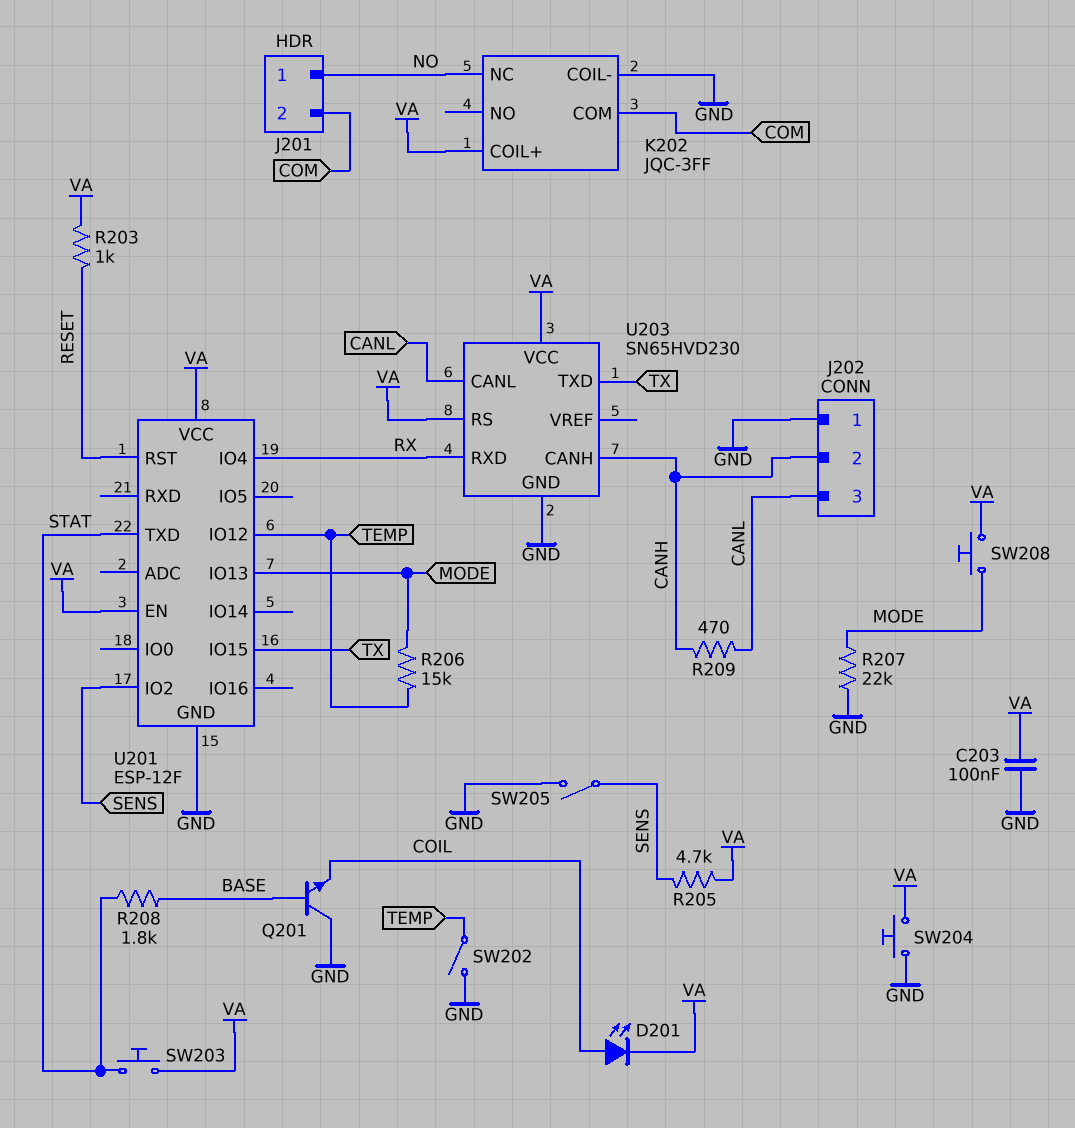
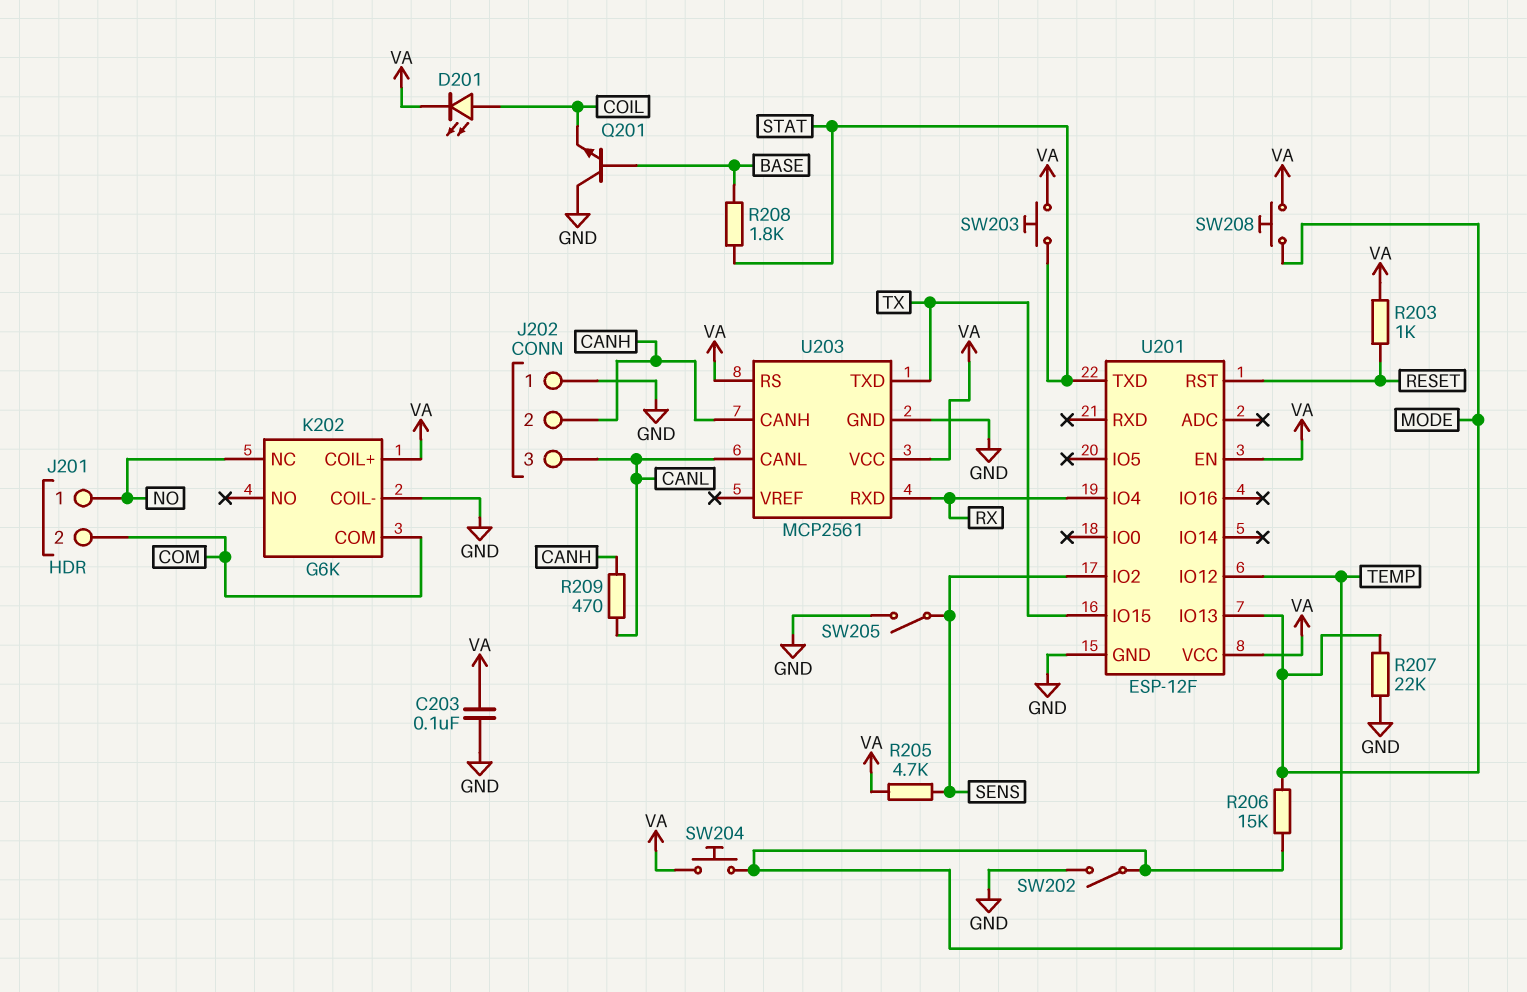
K202: JQC-3FF -> G6K
SW204: button (GND, VA) -> button (TEMP, VA)
U203: SN65HVD230 -> MCP2561

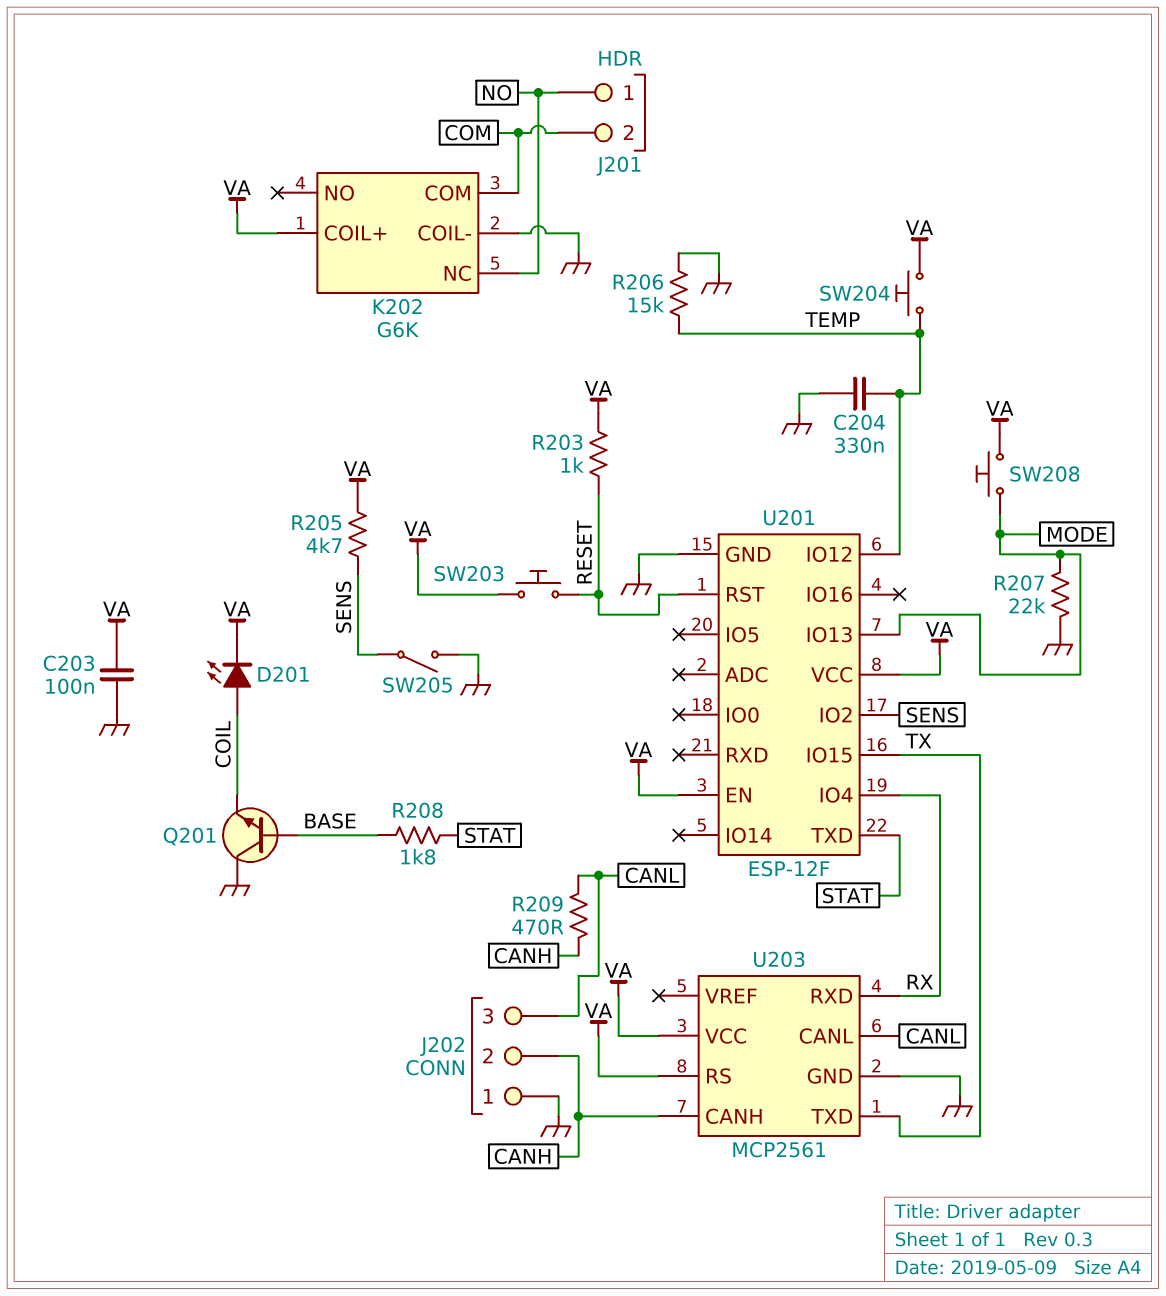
C204: none -> 330nF (GND, TEMP)
R206: 15k (MODE, TEMP) -> 15k (GND, TEMP)
SW202: switch (GND, TEMP) -> none
SW203: button (STAT, VA) -> button (RESET, VA)

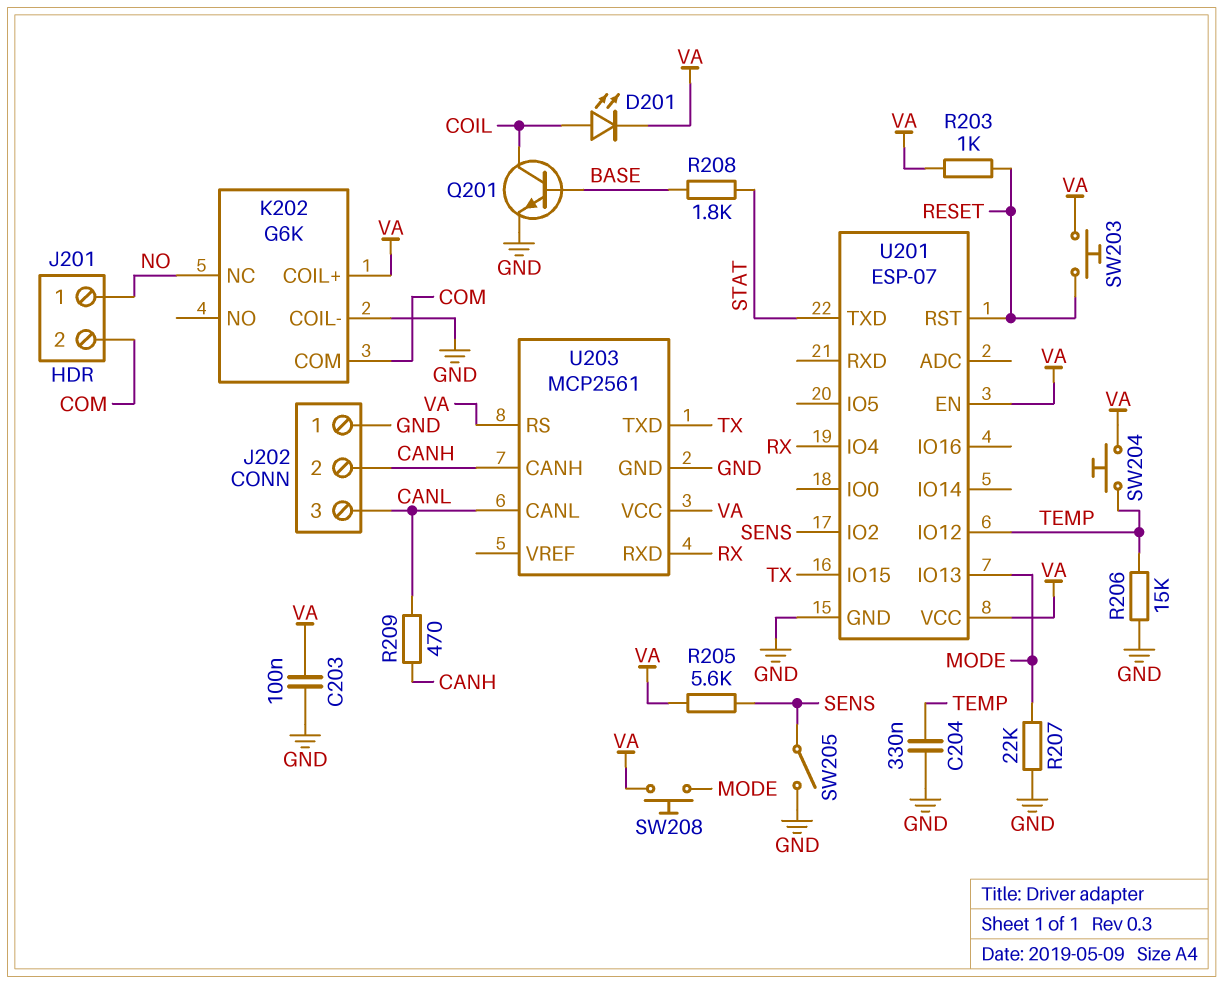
Q201: NPN (B BASE, C GND, E COIL) -> NPN (B BASE, C COIL, E GND)
R205: 4.7k (SENS, VA) -> 5.6k (SENS, VA)
U201: ESP-12F -> ESP-07

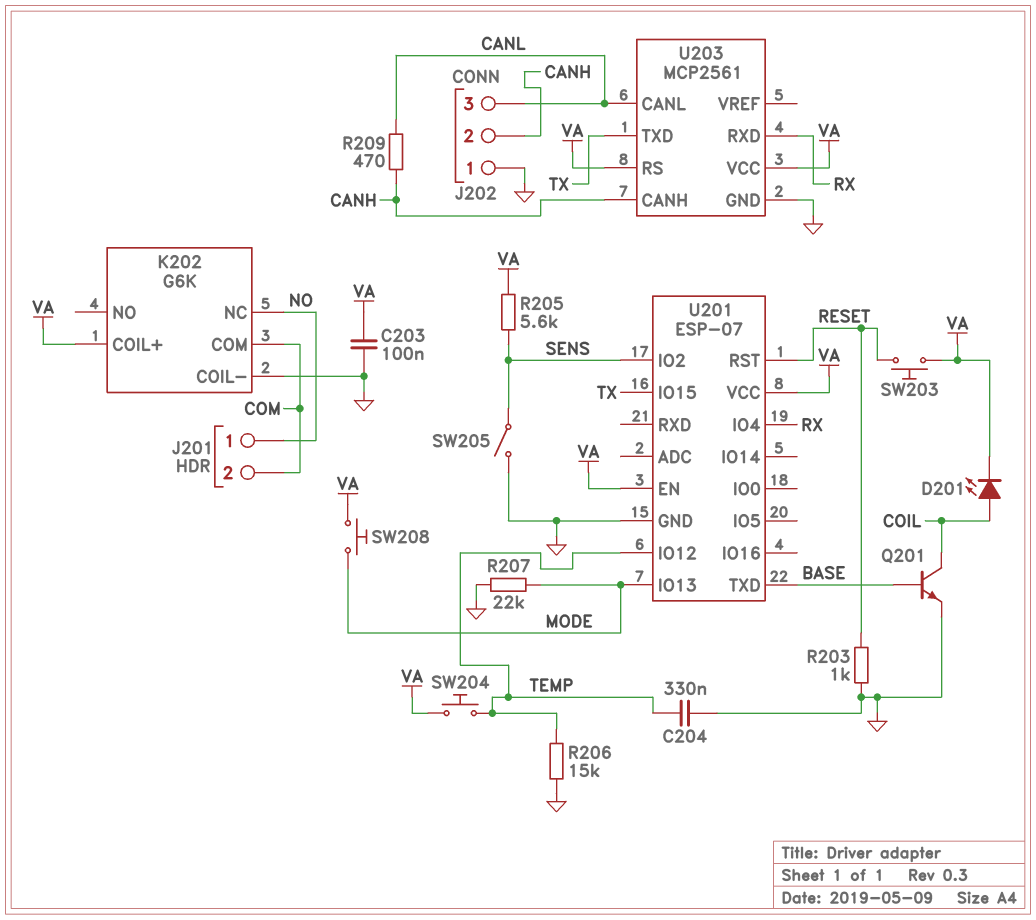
R203: 1k (RESET, VA) -> 1k (GND, RESET)
R208: 1.8k (BASE, STAT) -> none
U201 pin TXD: STAT -> BASE

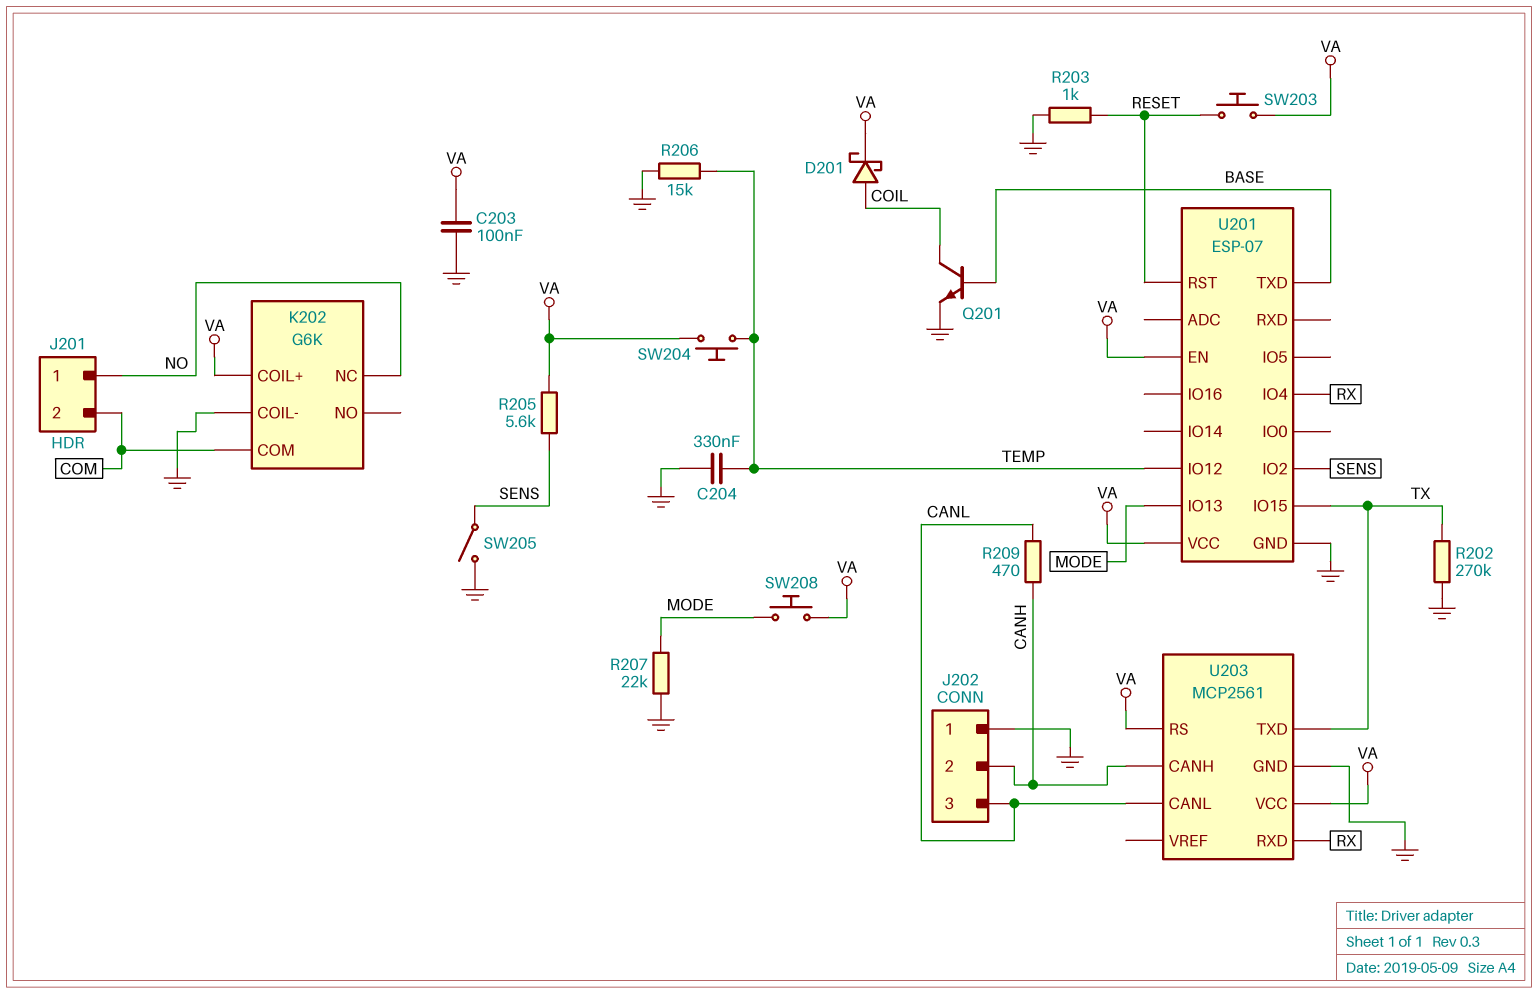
D201: LED (A COIL, K VA) -> schottky (A COIL, K VA)
R202: none -> 270k (GND, TX)

